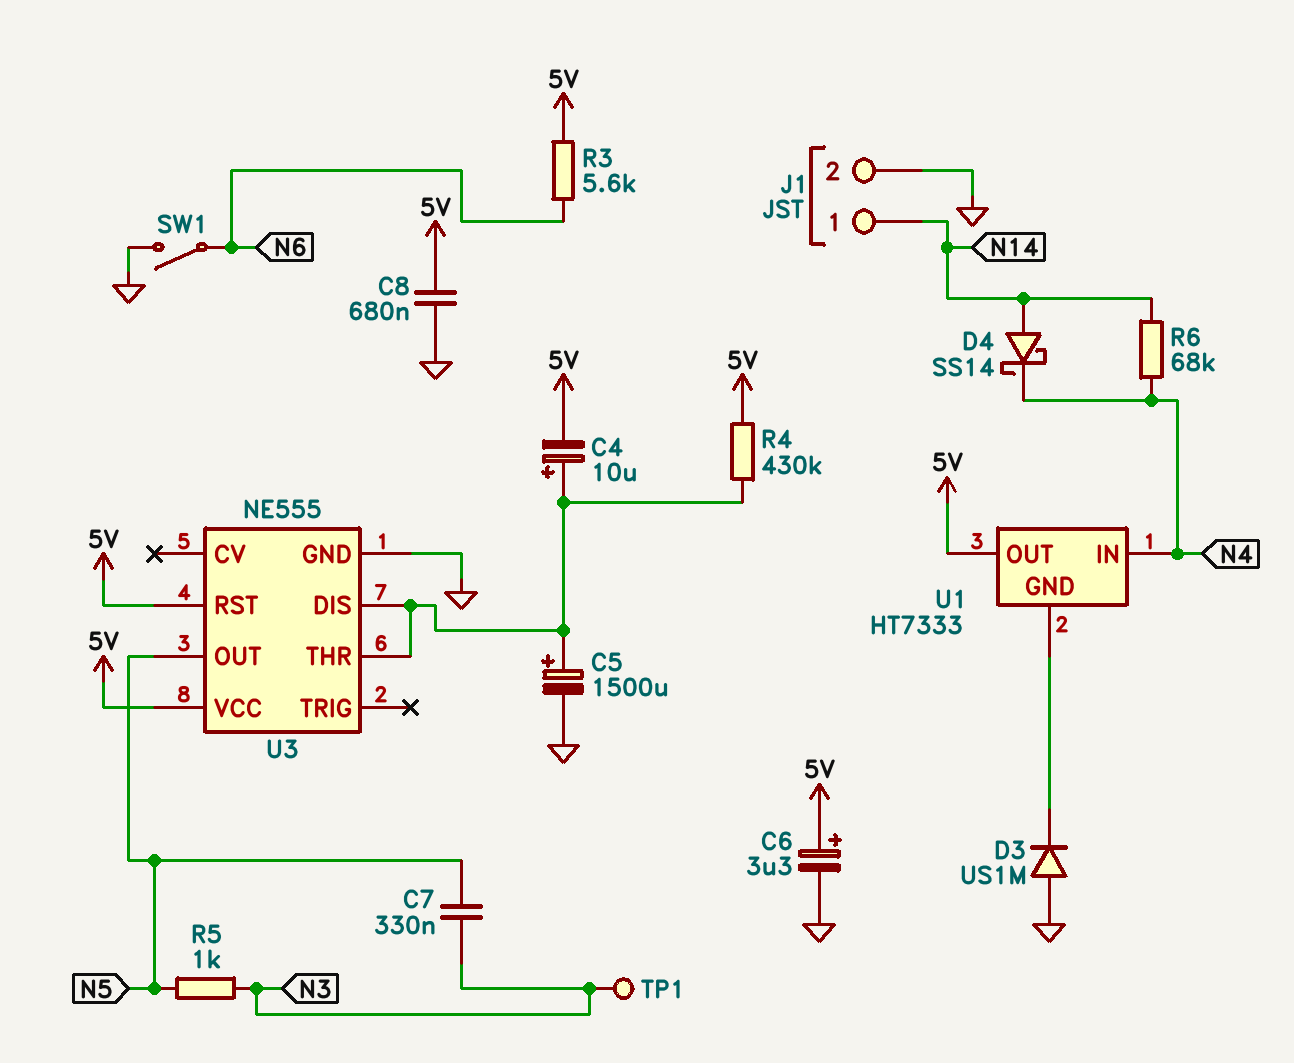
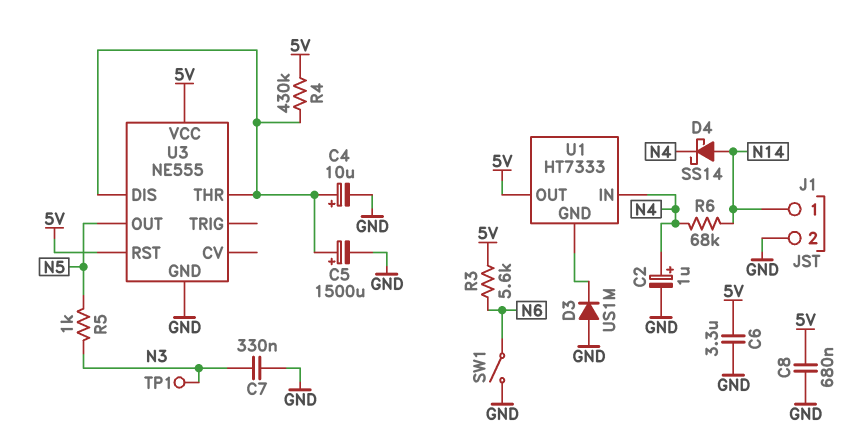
C2: none -> 1uF (plus N4, minus GND)
C4: 10uF (plus U3/DIS, minus 5V) -> 10uF (plus U3/DIS, minus GND)
C6: 3.3uF (plus 5V, minus GND) -> 3.3uF (5V, GND)
C7: 330nF (N3, N5) -> 330nF (GND, N3)

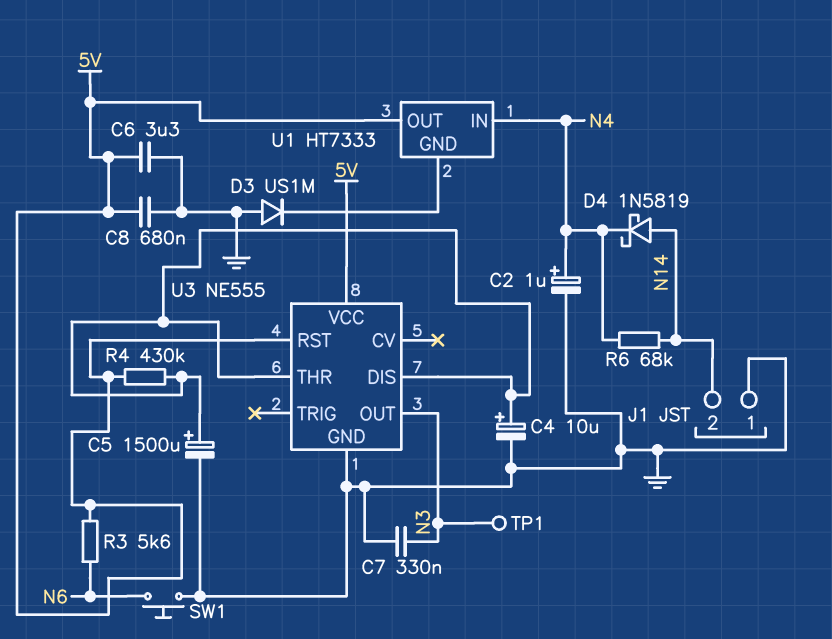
D4: schottky SS14 (A N14, K N4) -> schottky 1N5819 (A N14, K N4)
J1 pin 1: N14 -> GND
J1 pin 2: GND -> N14
R5: 1k (N3, N5) -> none
SW1: switch (GND, N6) -> button (GND, N6)
U3 pin OUT: N5 -> N3

